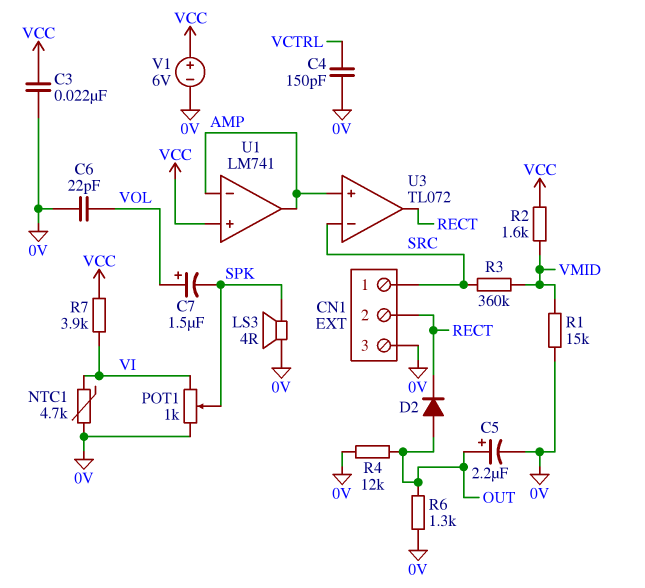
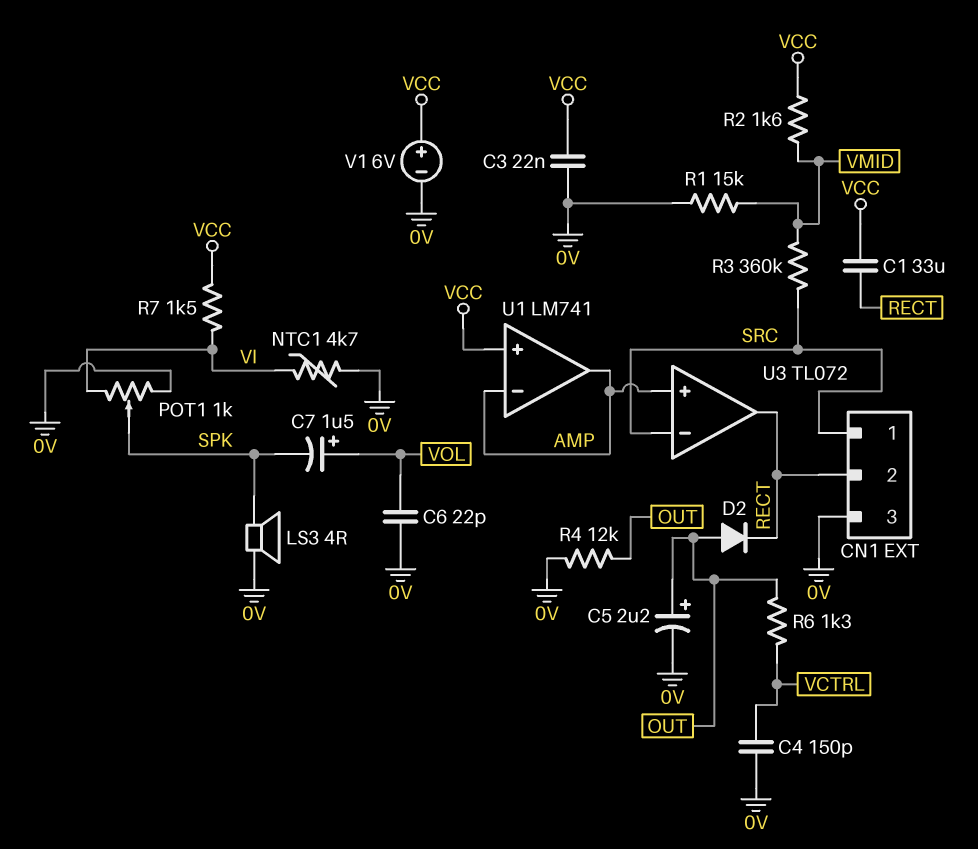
C1: none -> 33uF (RECT, VCC)
R6: 1.3k (0V, OUT) -> 1.3k (OUT, VCTRL)
R7: 3.9k (VCC, VI) -> 1.5k (VCC, VI)

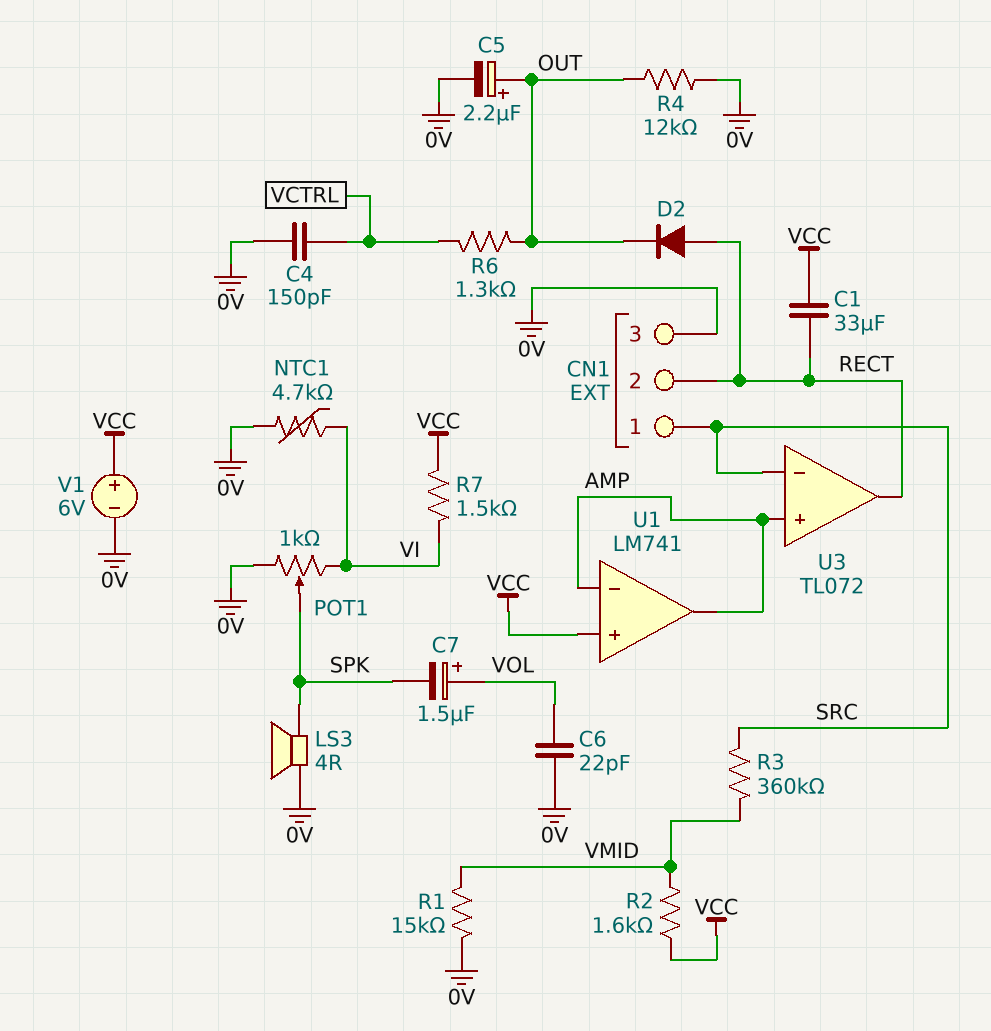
C3: 22nF (0V, VCC) -> none
D2: diode (A OUT, K RECT) -> diode (A RECT, K OUT)

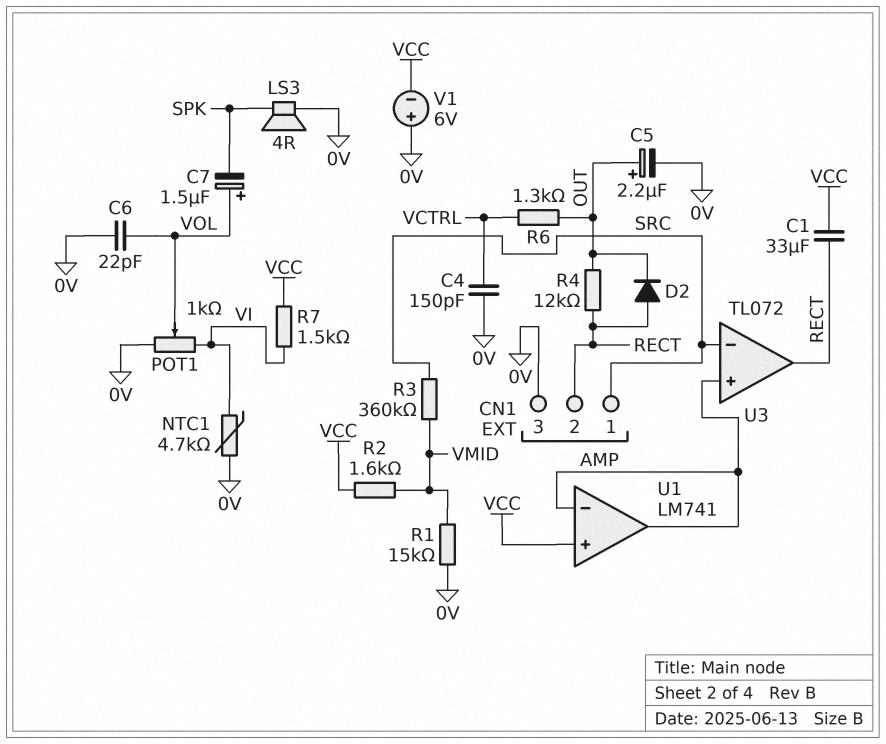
POT1: 1k (0V, VI, wiper SPK) -> 1k (0V, VI, wiper VOL)
R4: 12k (0V, OUT) -> 12k (OUT, RECT)
V1: 6V (plus VCC, minus 0V) -> 6V (plus 0V, minus VCC)

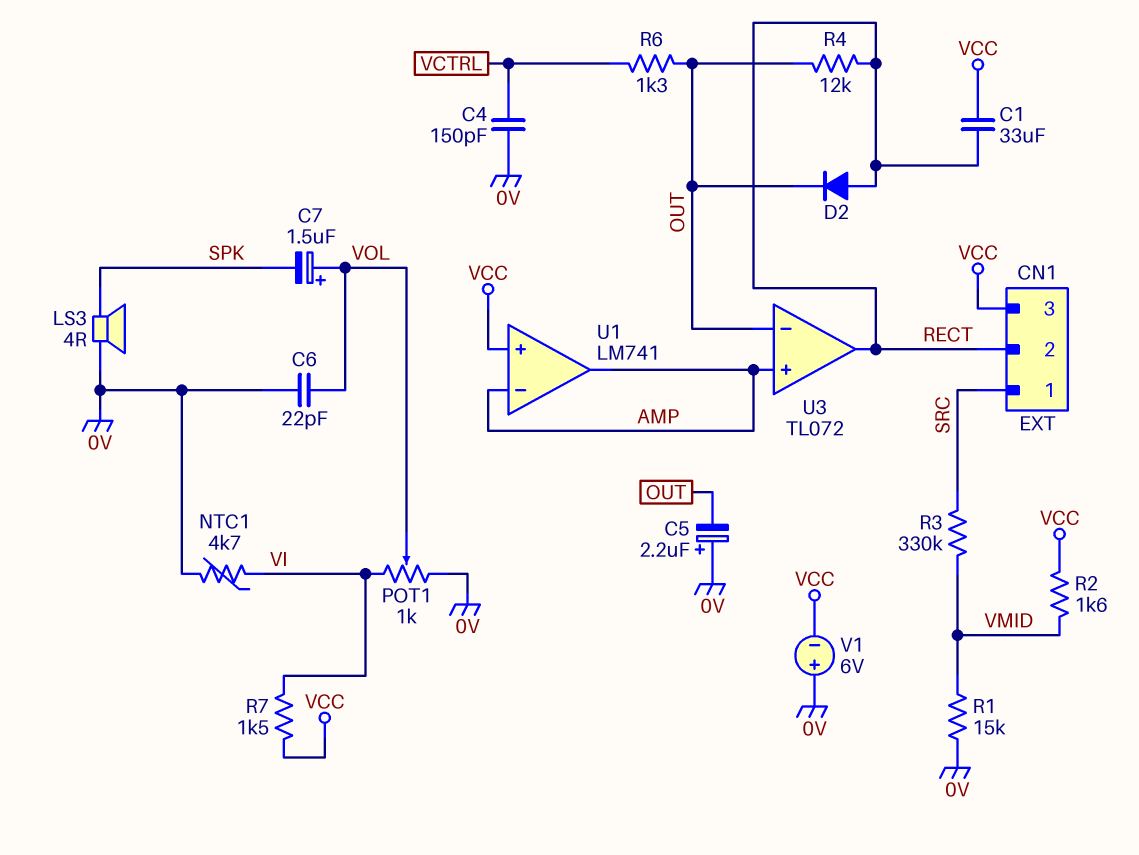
C5: 2.2uF (plus OUT, minus 0V) -> 2.2uF (plus 0V, minus OUT)
CN1 pin 3: 0V -> VCC
R3: 360k (SRC, VMID) -> 330k (SRC, VMID)
U3 pin in-: SRC -> OUT

